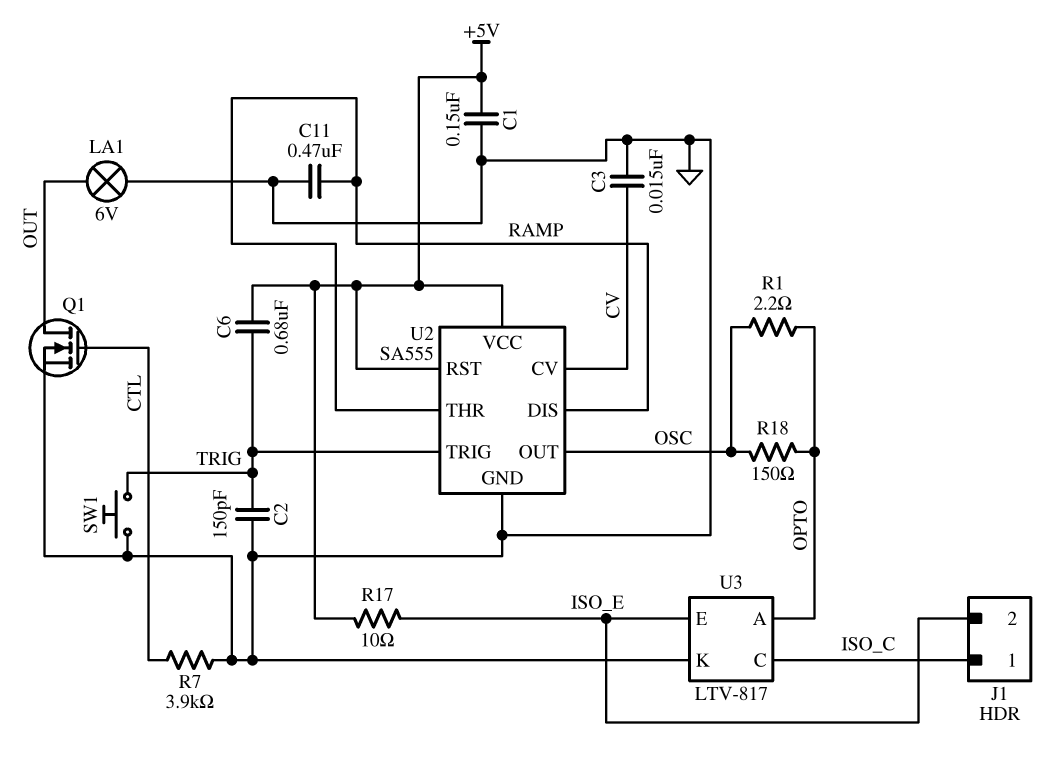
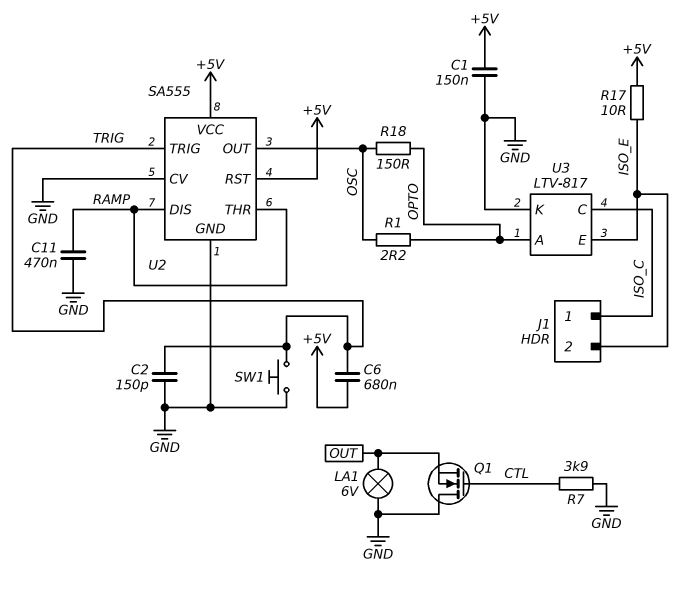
C3: 15nF (CV, GND) -> none
Q1: NMOS (G CTL, D OUT, S GND) -> NMOS (G CTL, D GND, S OUT)
U2 pin CV: CV -> GND

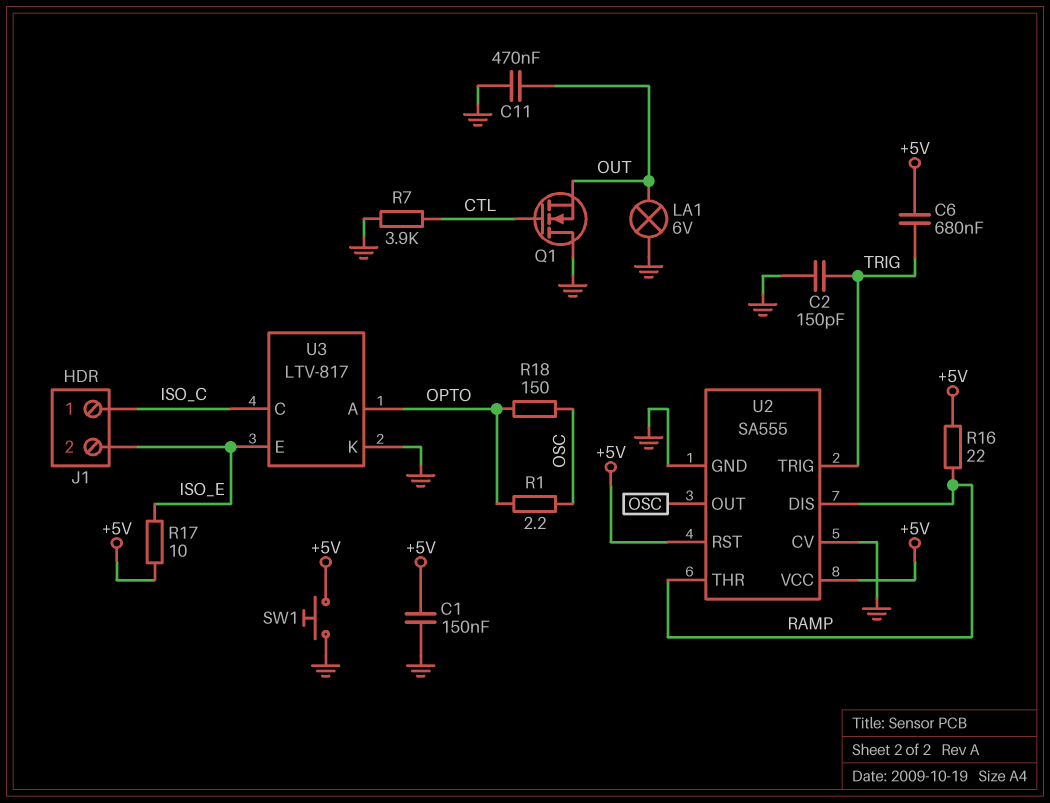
C11: 470nF (GND, RAMP) -> 470nF (GND, OUT)
R16: none -> 22 (+5V, RAMP)
SW1: button (GND, TRIG) -> button (+5V, GND)

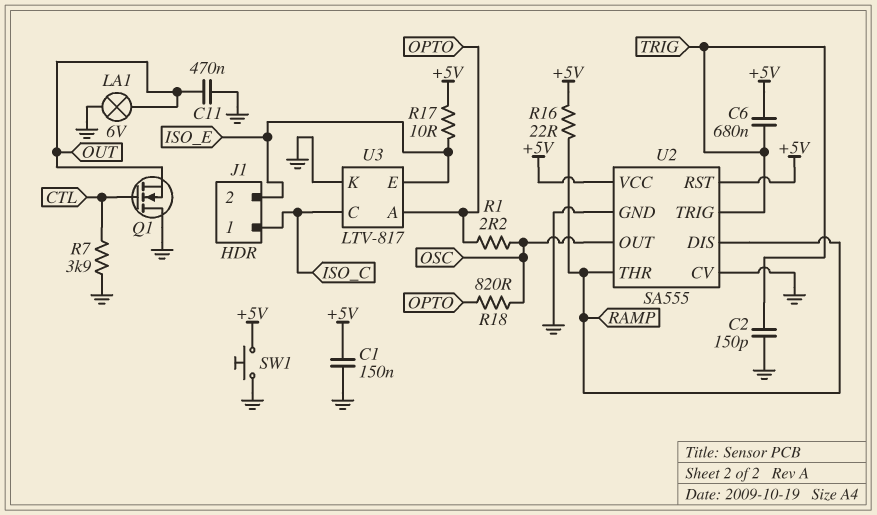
R18: 150 (OPTO, OSC) -> 820 (OPTO, OSC)

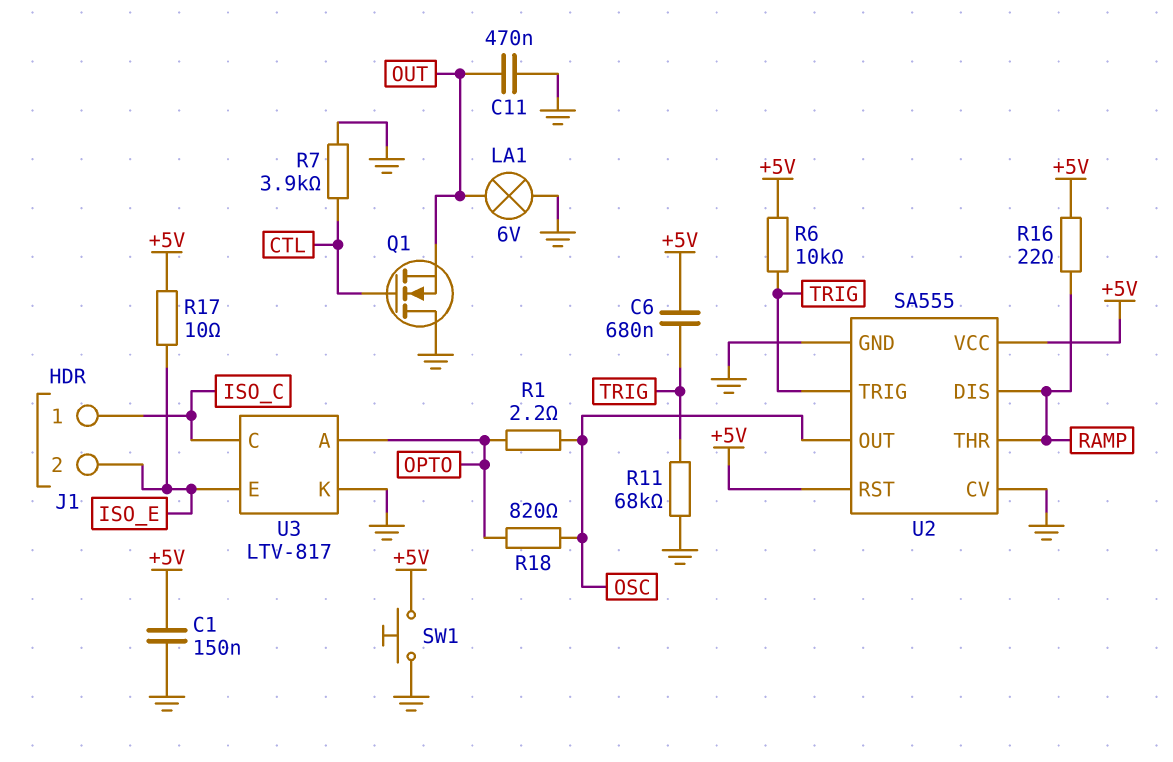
C2: 150pF (GND, TRIG) -> none
R6: none -> 10k (+5V, TRIG)
R11: none -> 68k (GND, TRIG)

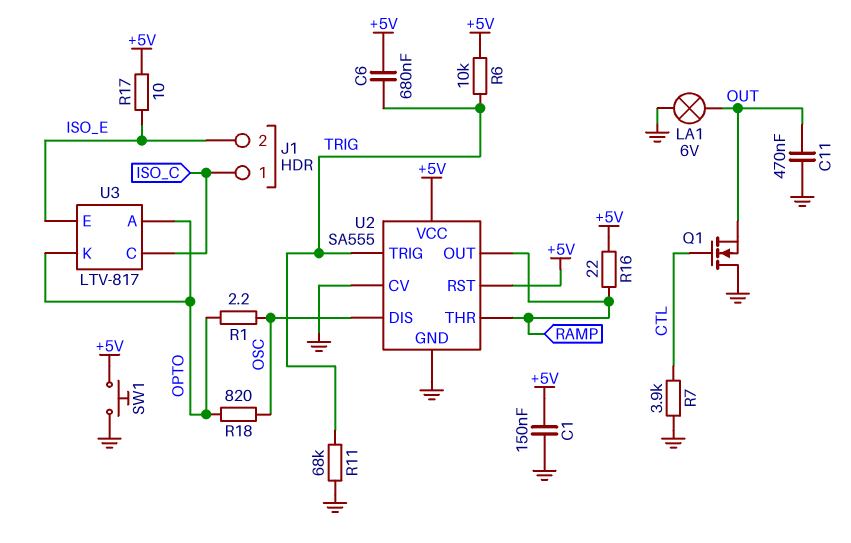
U2 pin DIS: RAMP -> OSC
U2 pin OUT: OSC -> RAMP
U3 pin K: GND -> OPTO

